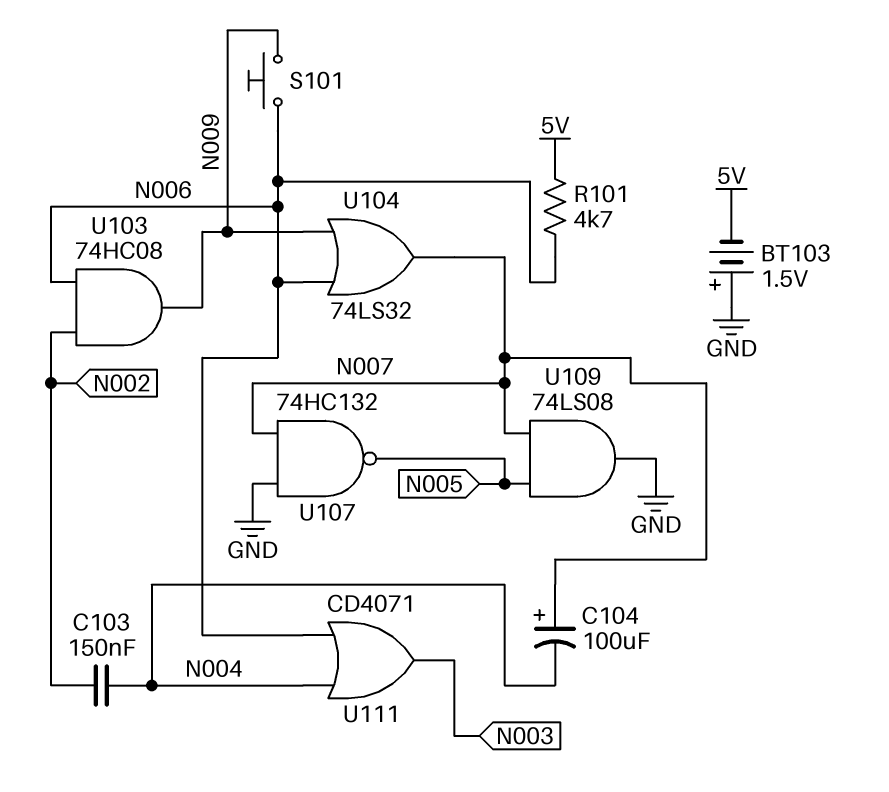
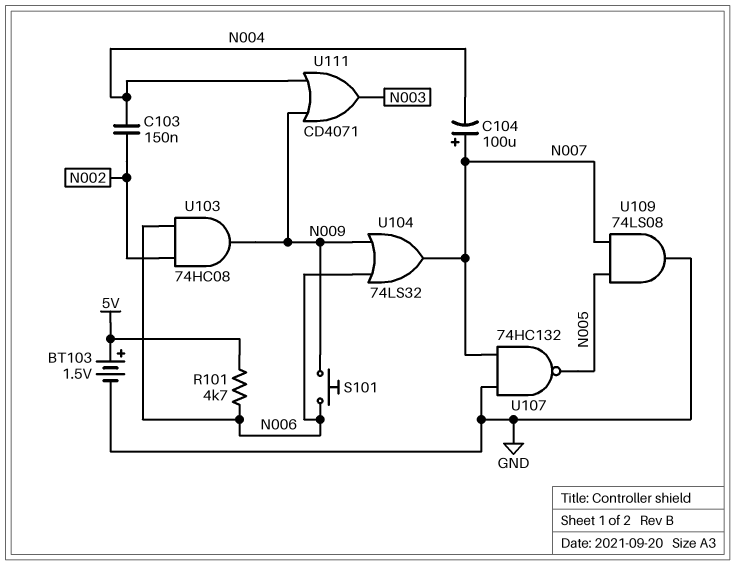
BT103: 1.5V (plus GND, minus 5V) -> 1.5V (plus 5V, minus GND)
U111: OR CD4071 (in N004, in N006, out N003) -> OR CD4071 (in N004, in N009, out N003)

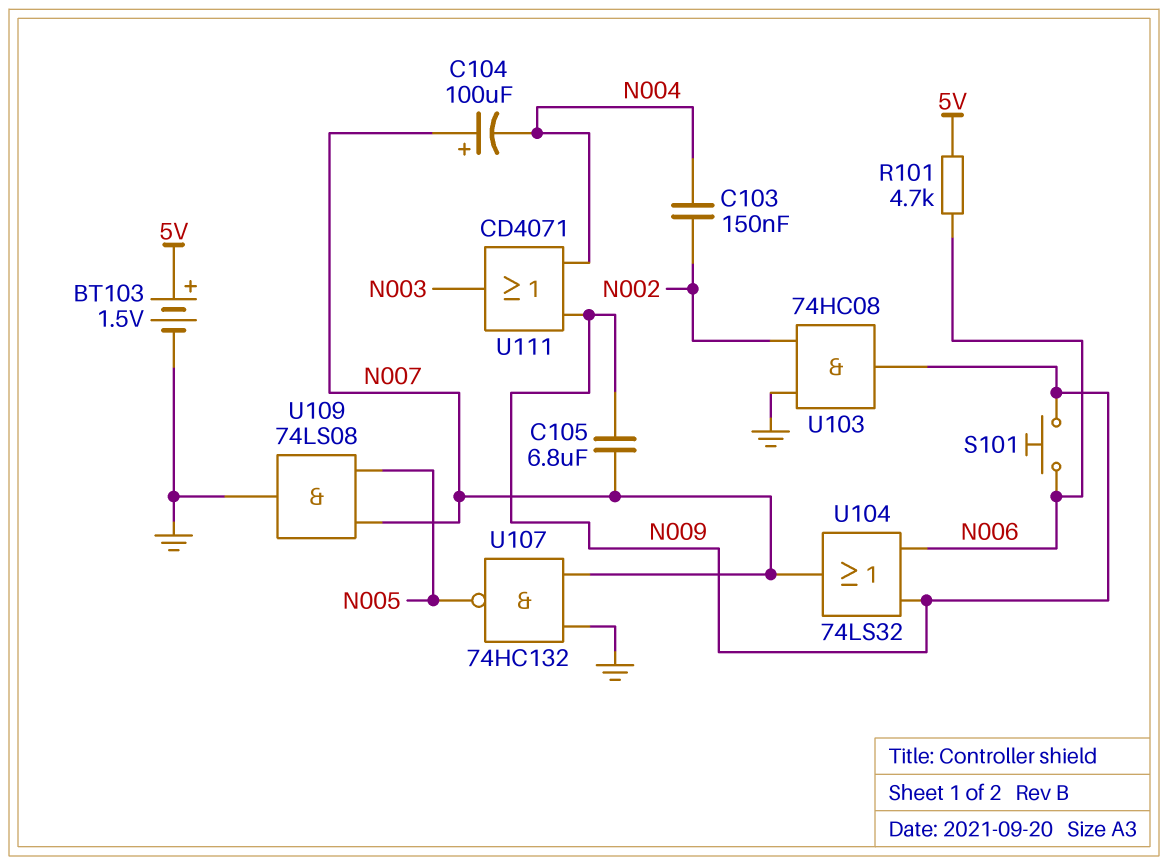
C105: none -> 6.8uF (N007, N009)
U103: AND 74HC08 (in N002, in N006, out N009) -> AND 74HC08 (in GND, in N002, out N009)

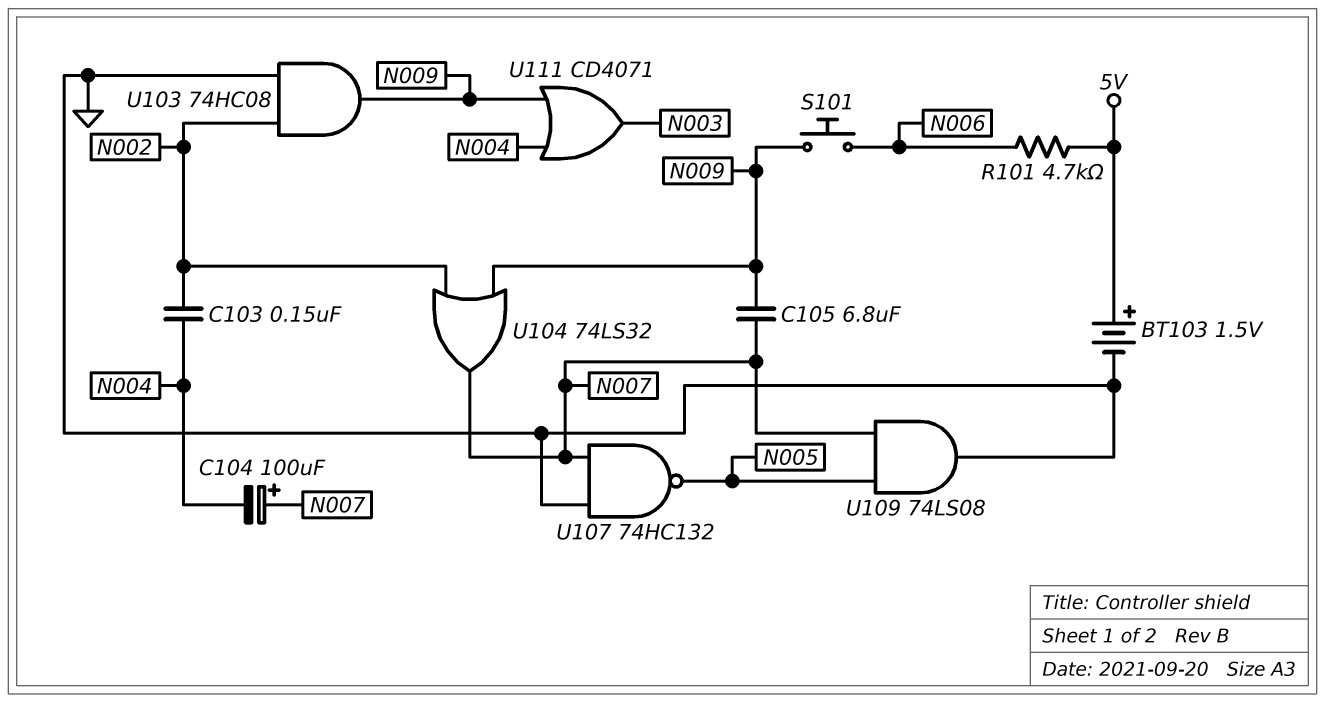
U104: OR 74LS32 (in N006, in N009, out N007) -> OR 74LS32 (in N002, in N009, out N007)

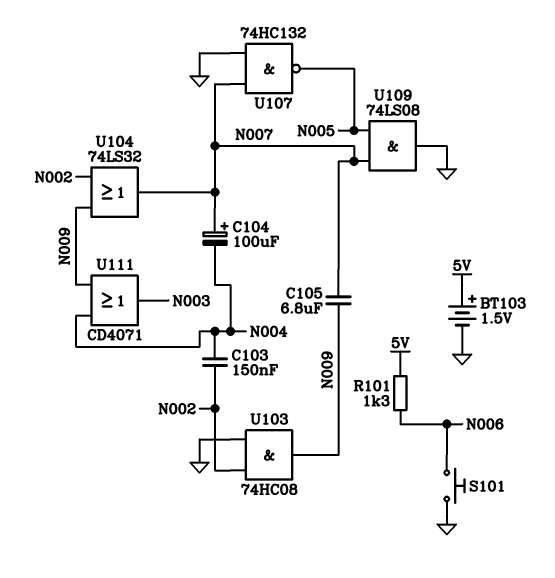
R101: 4.7k (5V, N006) -> 1.3k (5V, N006)
S101: button (N006, N009) -> button (GND, N006)

